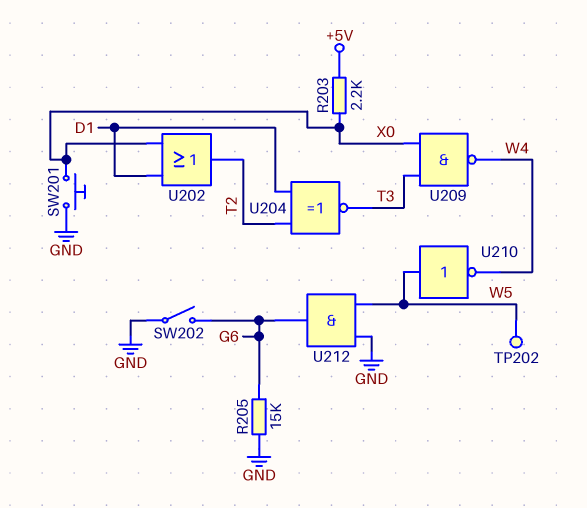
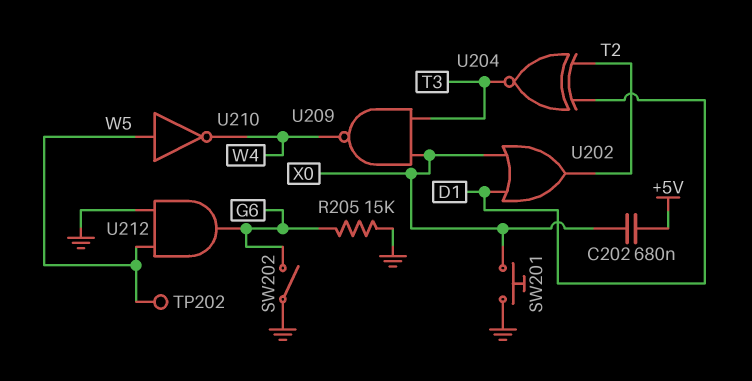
C202: none -> 680nF (+5V, X0)
R203: 2.2k (+5V, X0) -> none

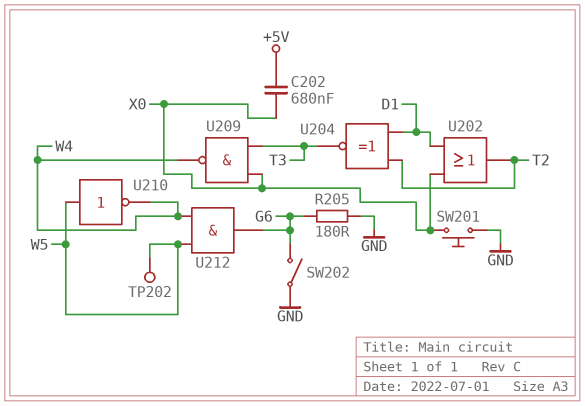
R205: 15k (G6, GND) -> 180 (G6, GND)
U212: AND (in GND, in W5, out G6) -> AND (in W4, in W5, out G6)

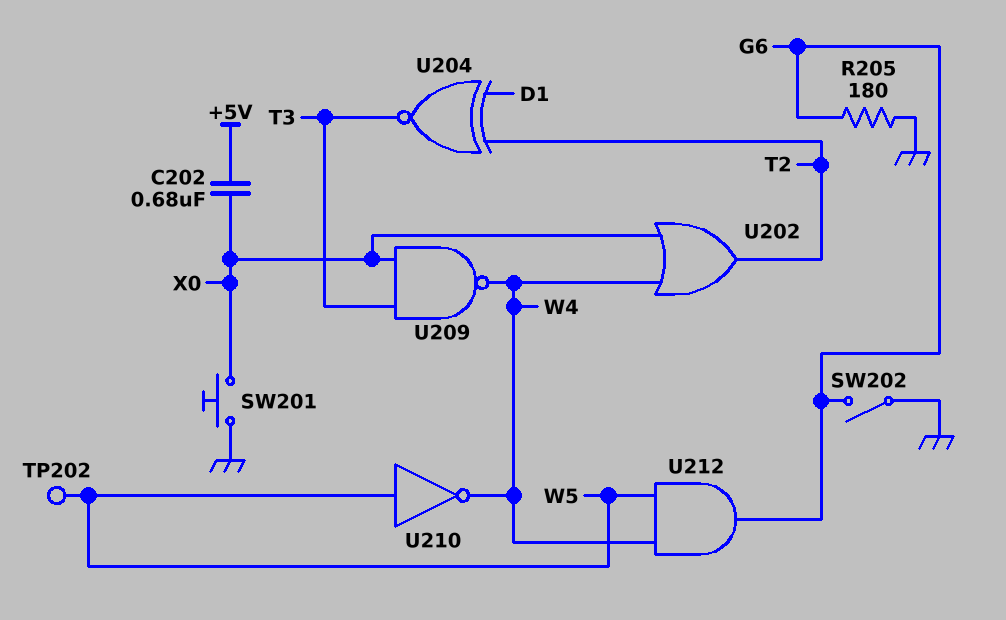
U202: OR (in D1, in X0, out T2) -> OR (in W4, in X0, out T2)

